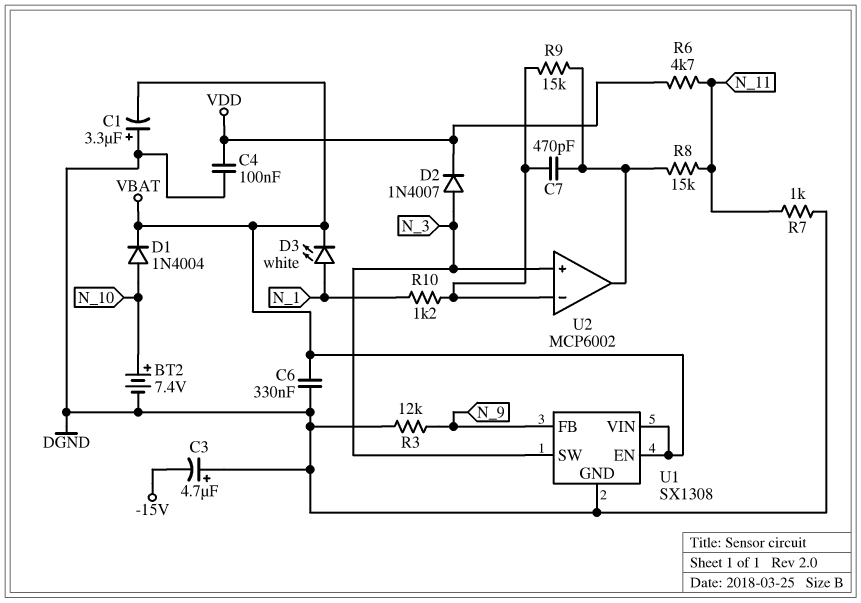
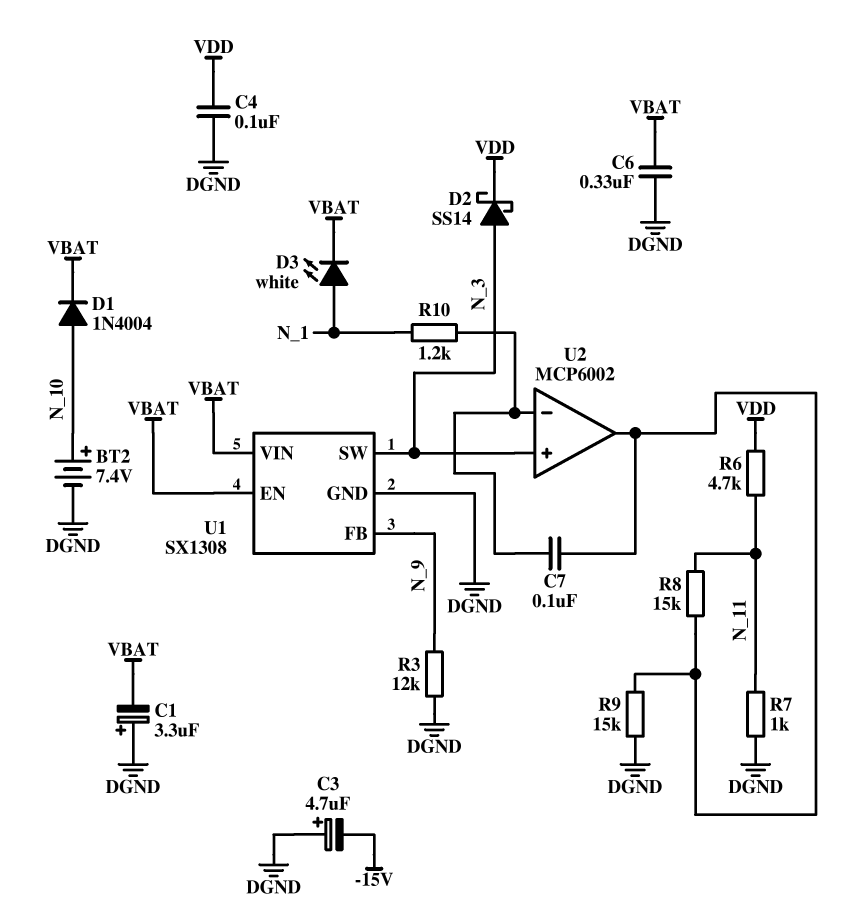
C7: 470pF (U2/in-, U2/out) -> 100nF (U2/in-, U2/out)
D2: diode 1N4007 (A N_3, K VDD) -> schottky SS14 (A N_3, K VDD)
R9: 15k (U2/in-, U2/out) -> 15k (DGND, U2/out)

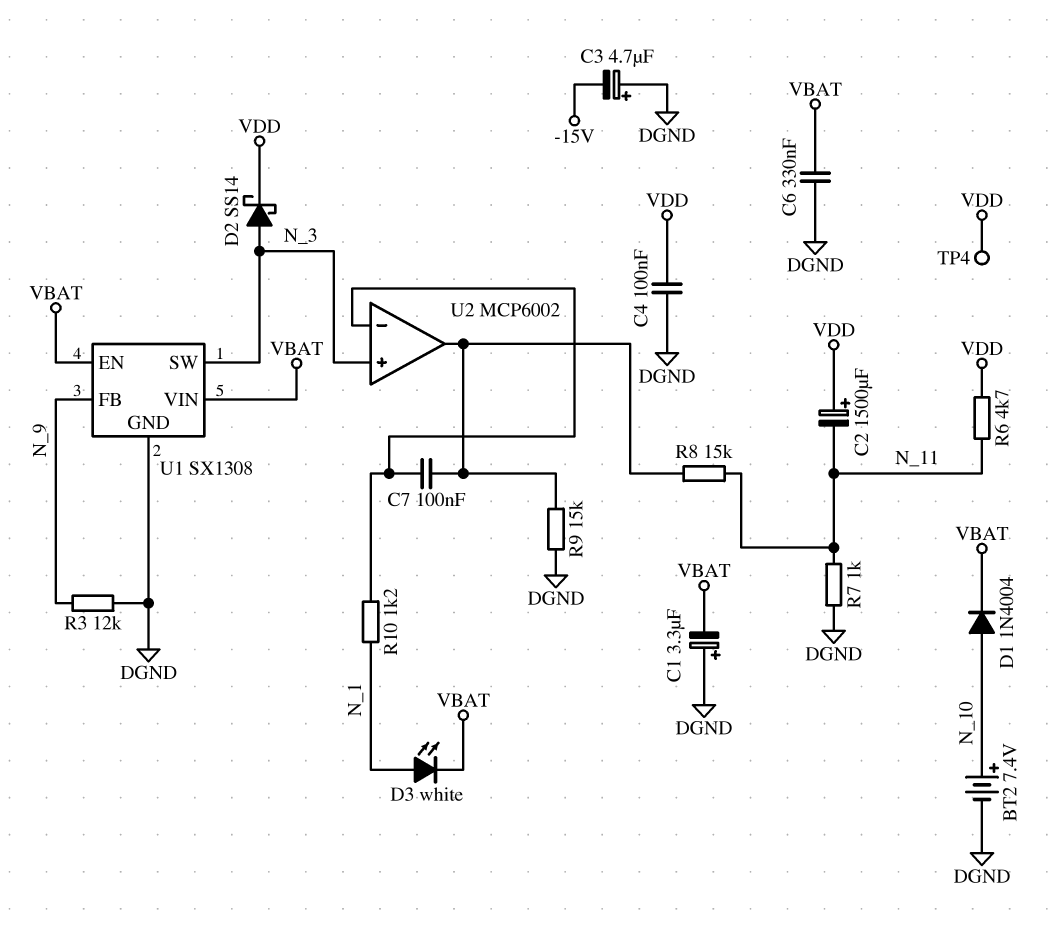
C2: none -> 1500uF (plus VDD, minus N_11)
TP4: none -> test point (VDD)

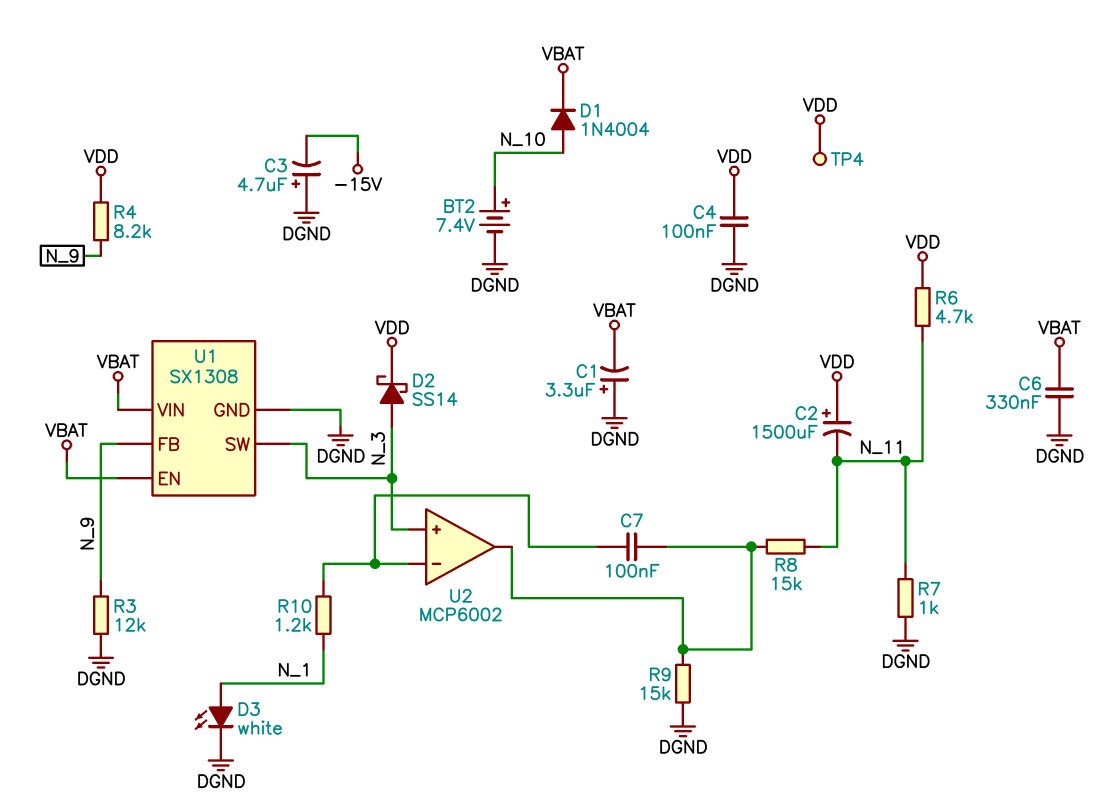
D3: LED white (A N_1, K VBAT) -> LED white (A N_1, K DGND)
R4: none -> 8.2k (N_9, VDD)

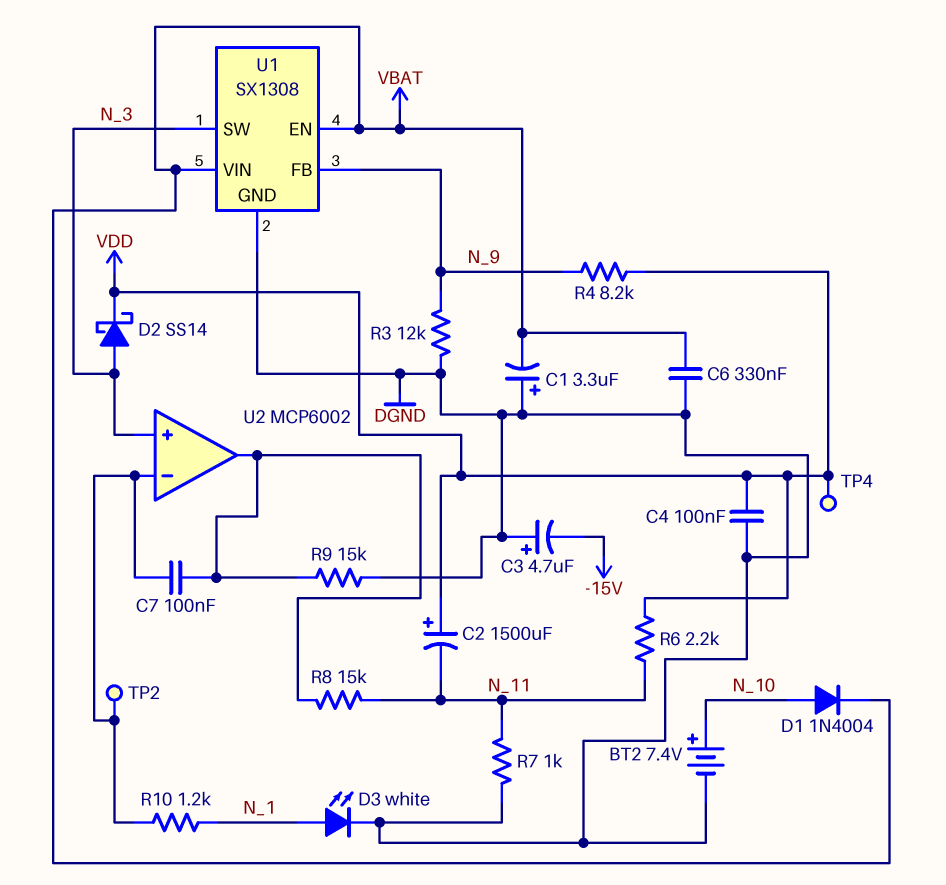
R6: 4.7k (N_11, VDD) -> 2.2k (N_11, VDD)
TP2: none -> test point (U2/in-)

